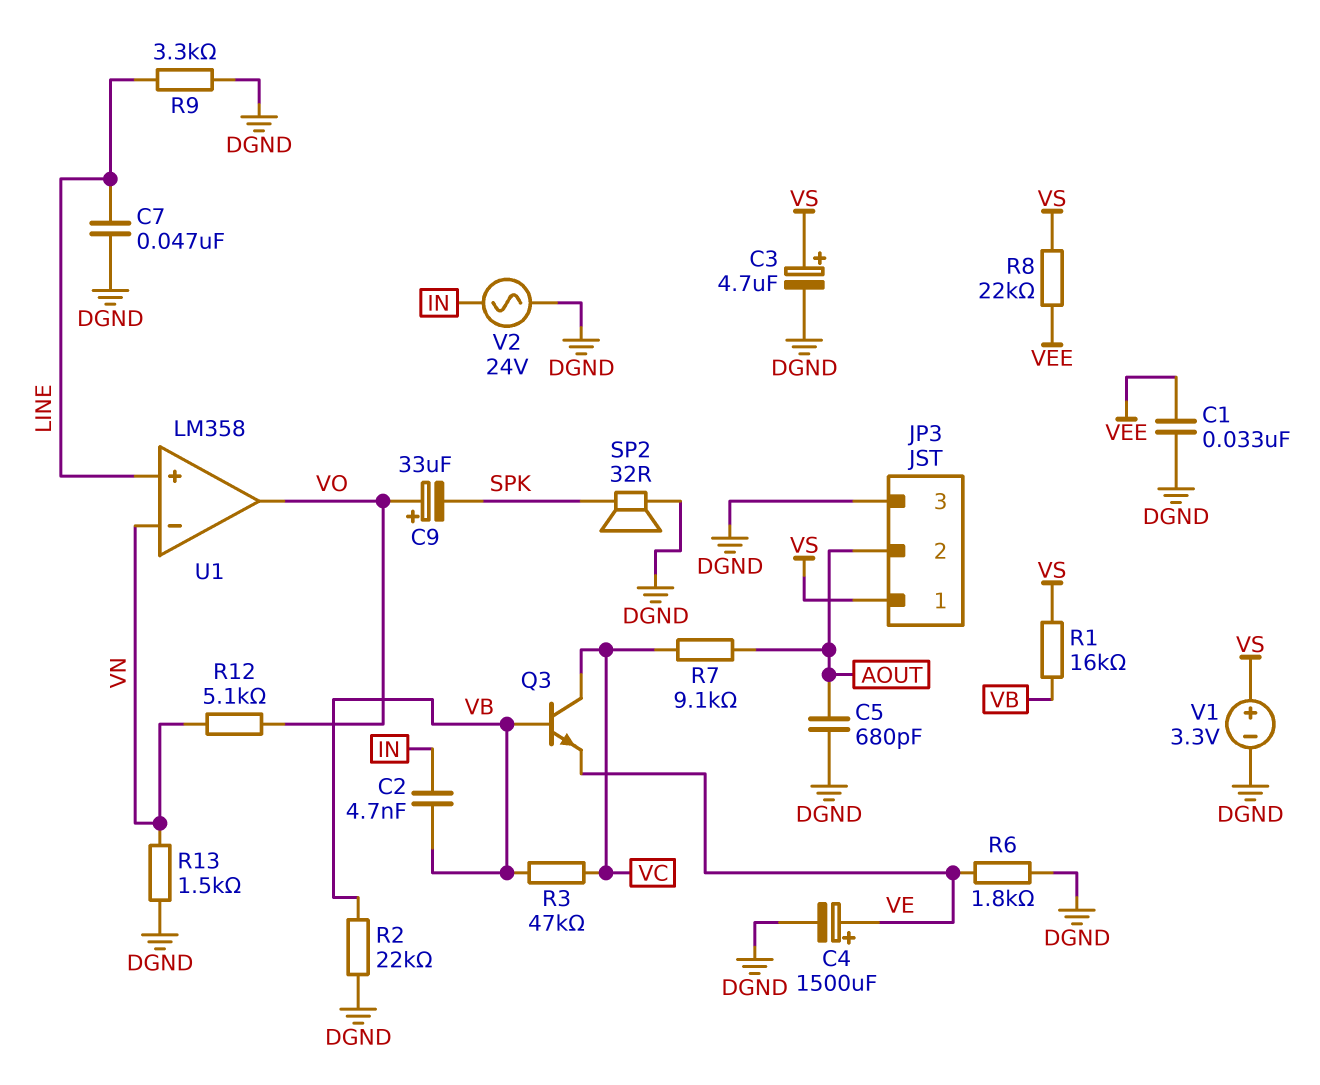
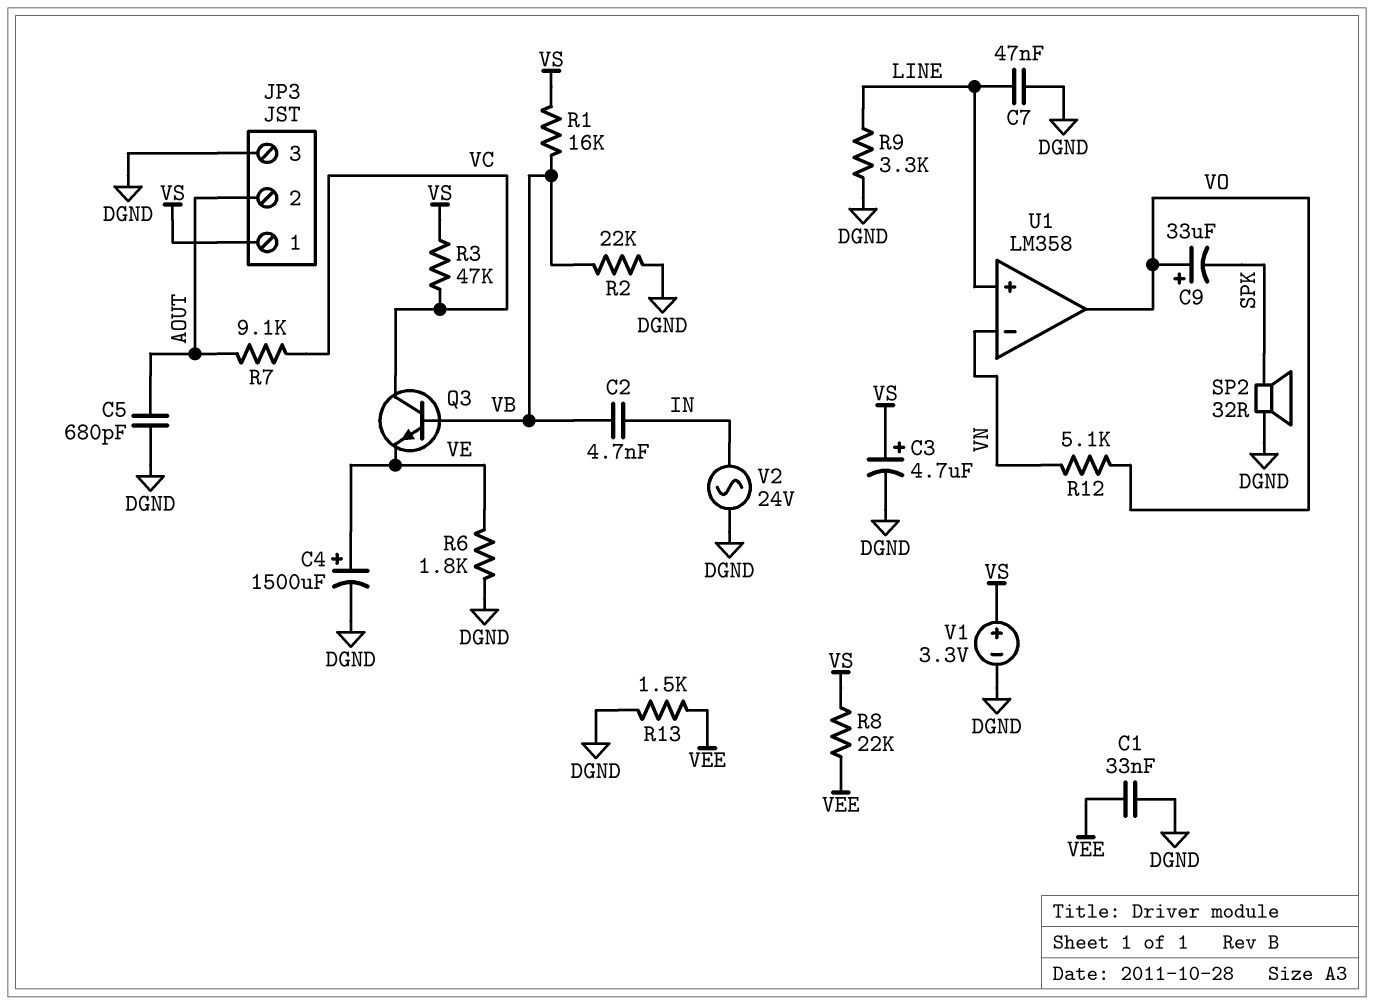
R3: 47k (VB, VC) -> 47k (VC, VS)
R13: 1.5k (DGND, VN) -> 1.5k (DGND, VEE)

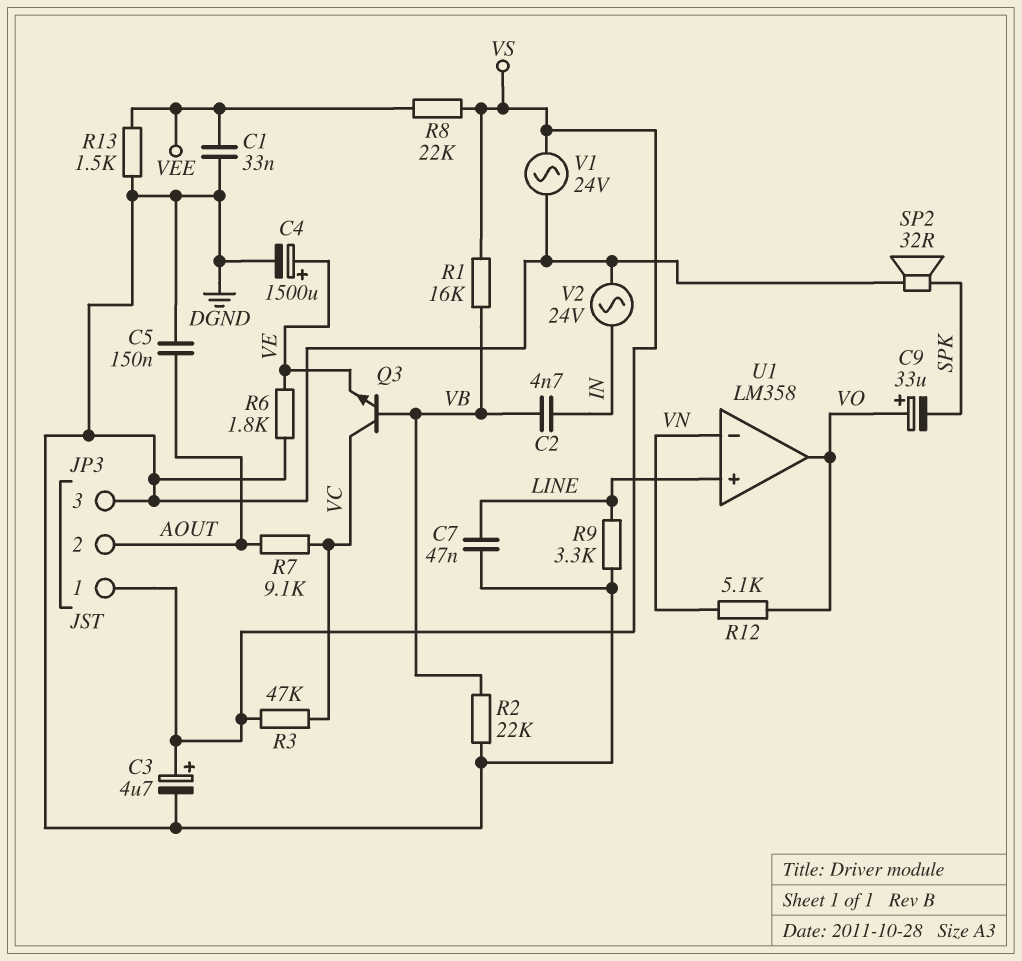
C5: 680pF (AOUT, DGND) -> 150nF (AOUT, DGND)
V1: 3.3V (plus VS, minus DGND) -> AC 24V (DGND, VS)

